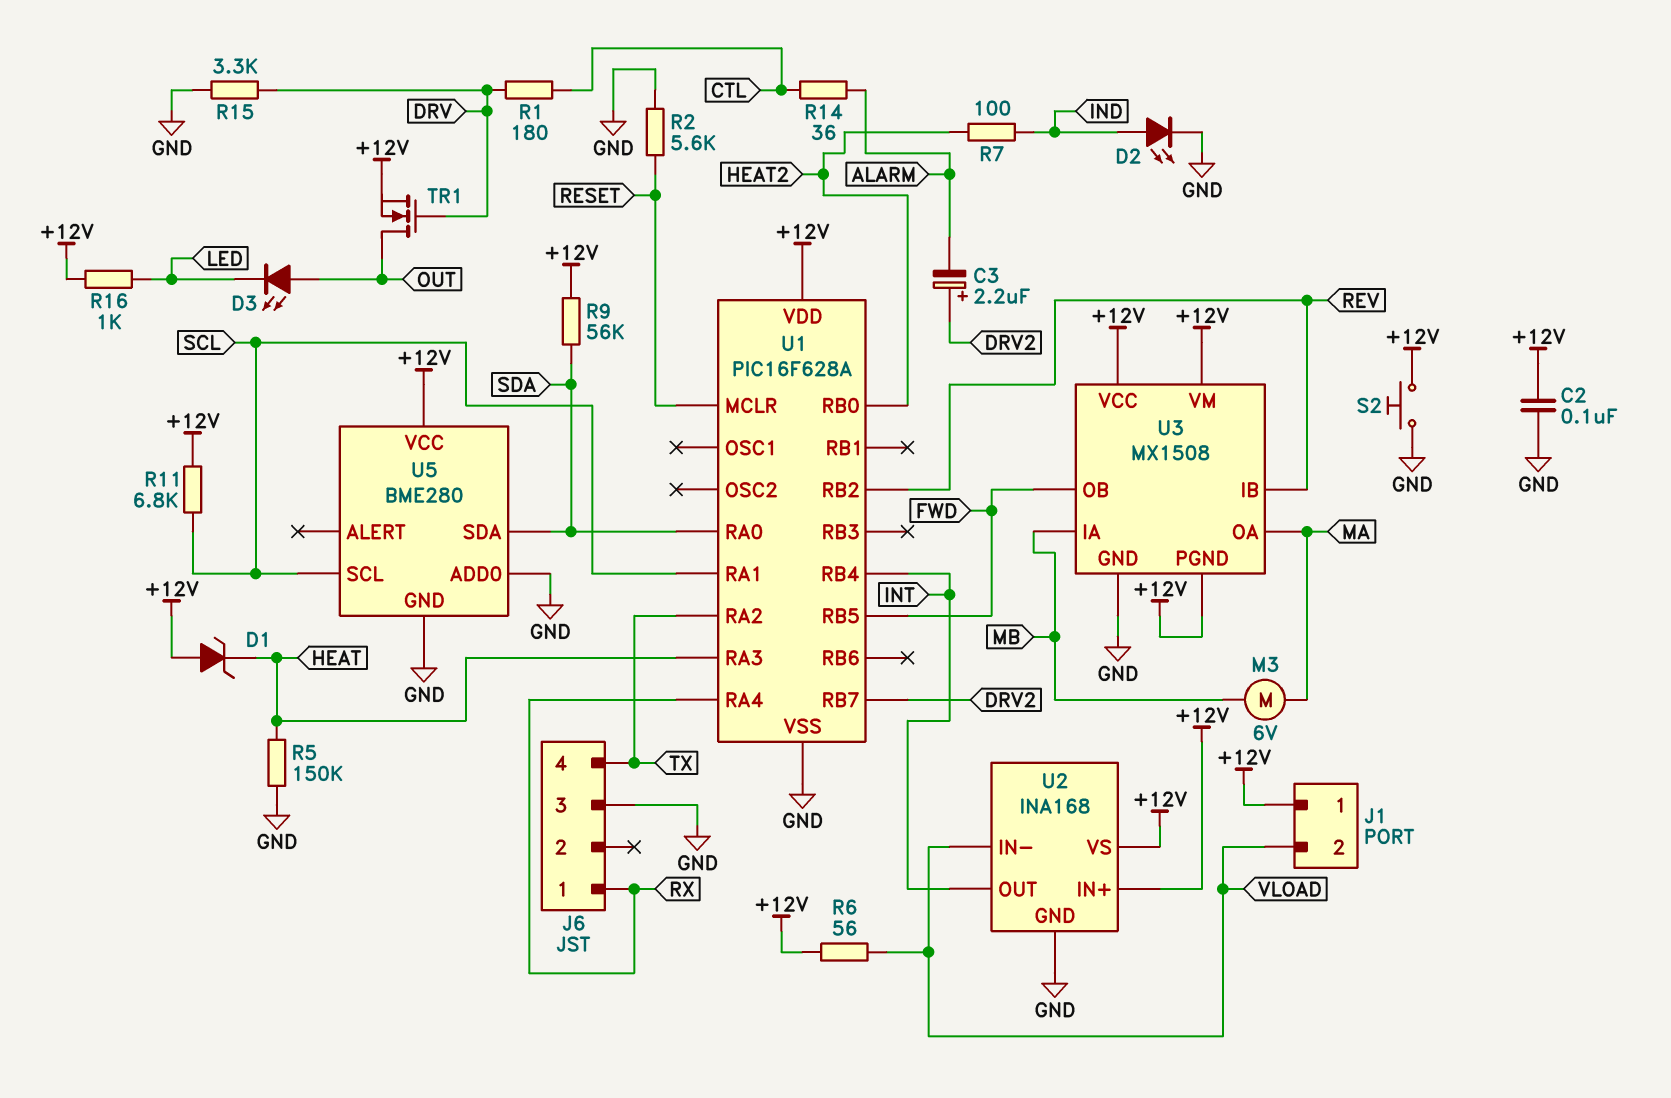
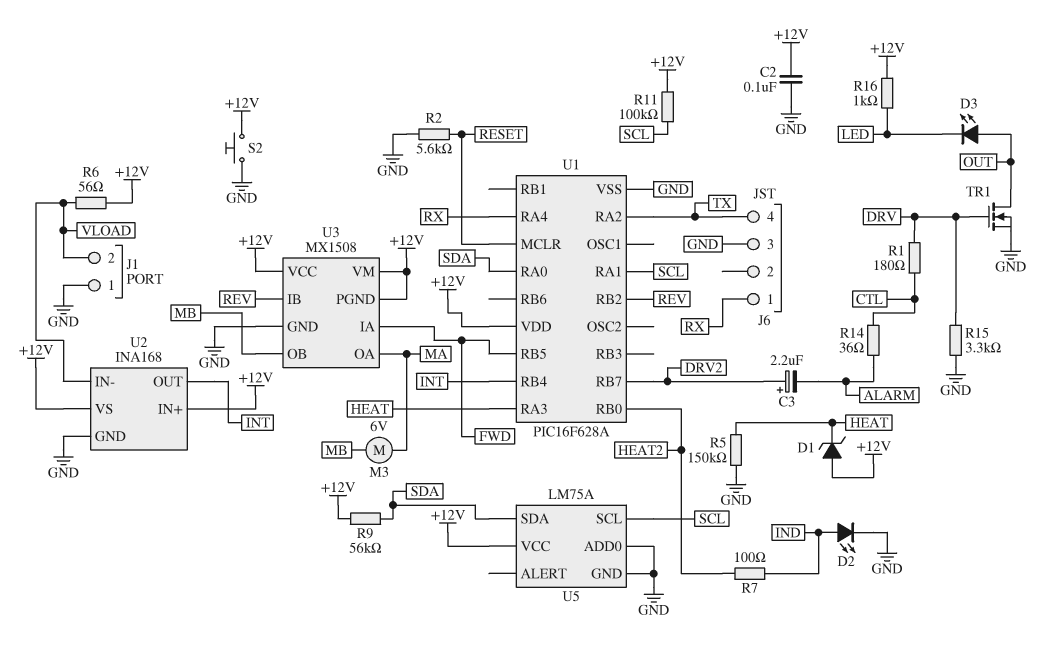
J1 pin 1: +12V -> GND
R11: 6.8k (+12V, SCL) -> 100k (+12V, SCL)
TR1: NMOS (G DRV, D OUT, S +12V) -> NMOS (G DRV, D OUT, S GND)
U3 pin IA: MB -> FWD
U3 pin OB: FWD -> MB
U5: BME280 -> LM75A

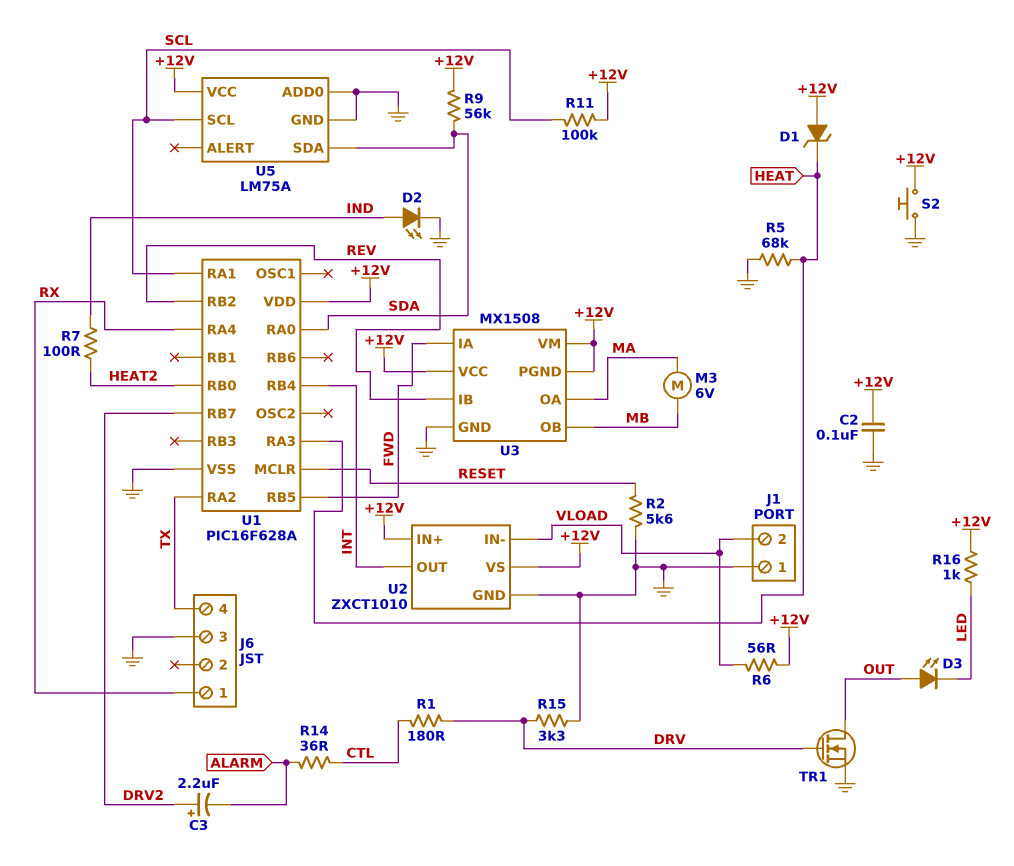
R5: 150k (GND, HEAT) -> 68k (GND, HEAT)
U2: INA168 -> ZXCT1010

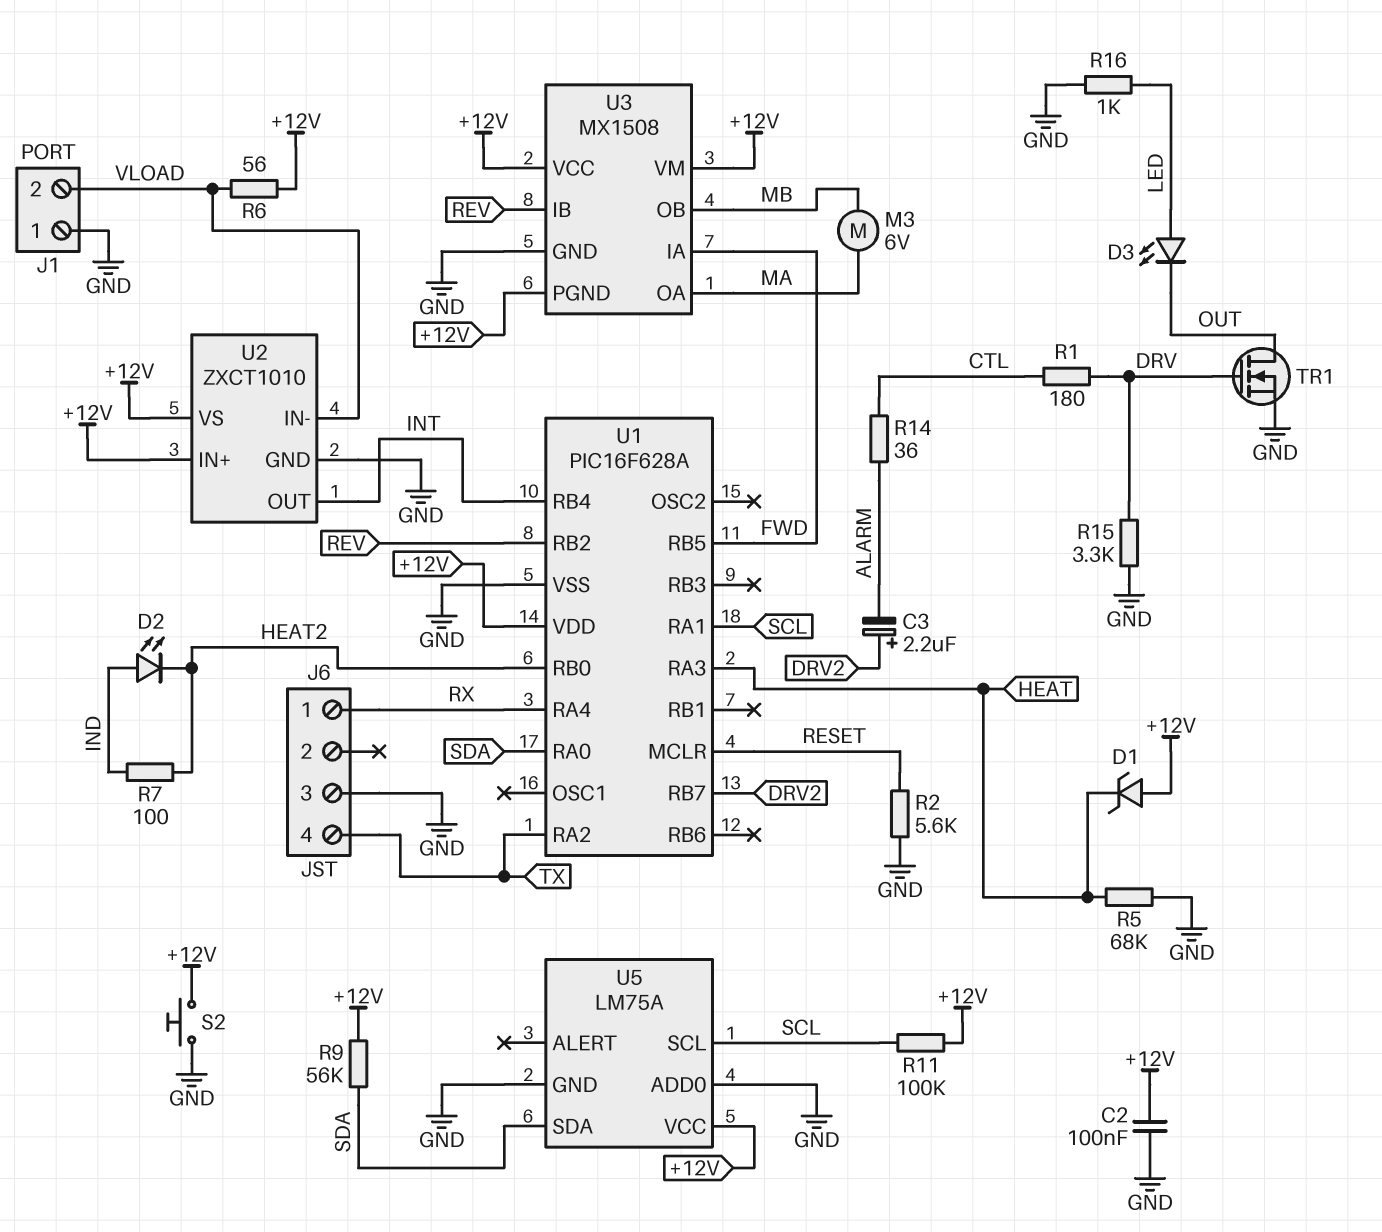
D2: LED (A IND, K GND) -> LED (A IND, K HEAT2)
D3: LED (A OUT, K LED) -> LED (A LED, K OUT)
R16: 1k (+12V, LED) -> 1k (GND, LED)

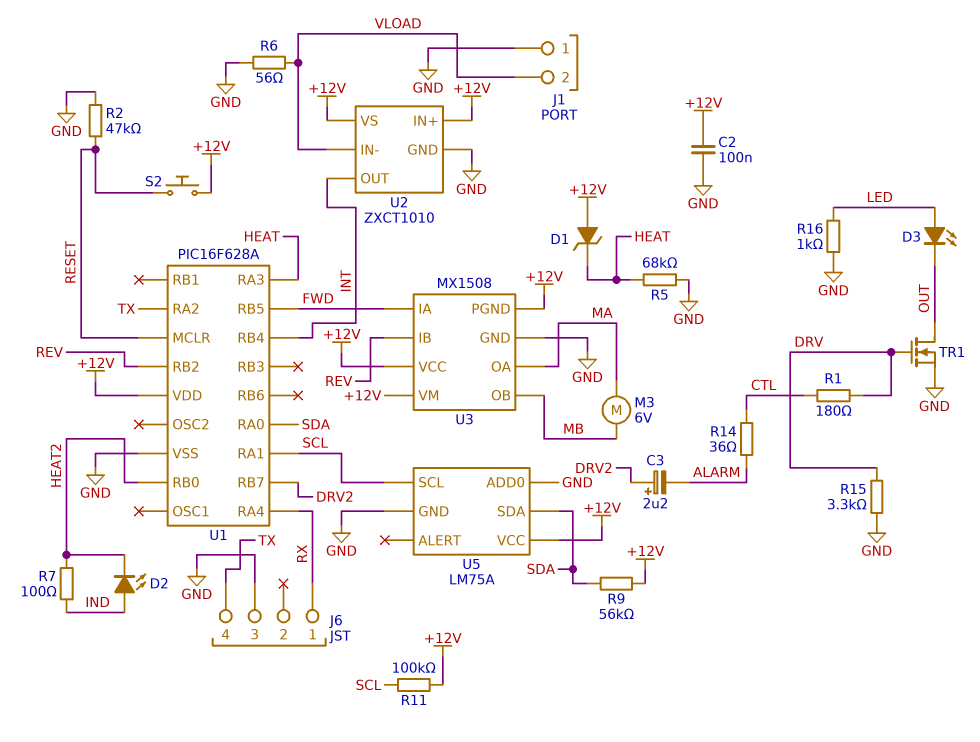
R2: 5.6k (GND, RESET) -> 47k (GND, RESET)
R6: 56 (+12V, VLOAD) -> 56 (GND, VLOAD)
S2: button (+12V, GND) -> button (+12V, RESET)

